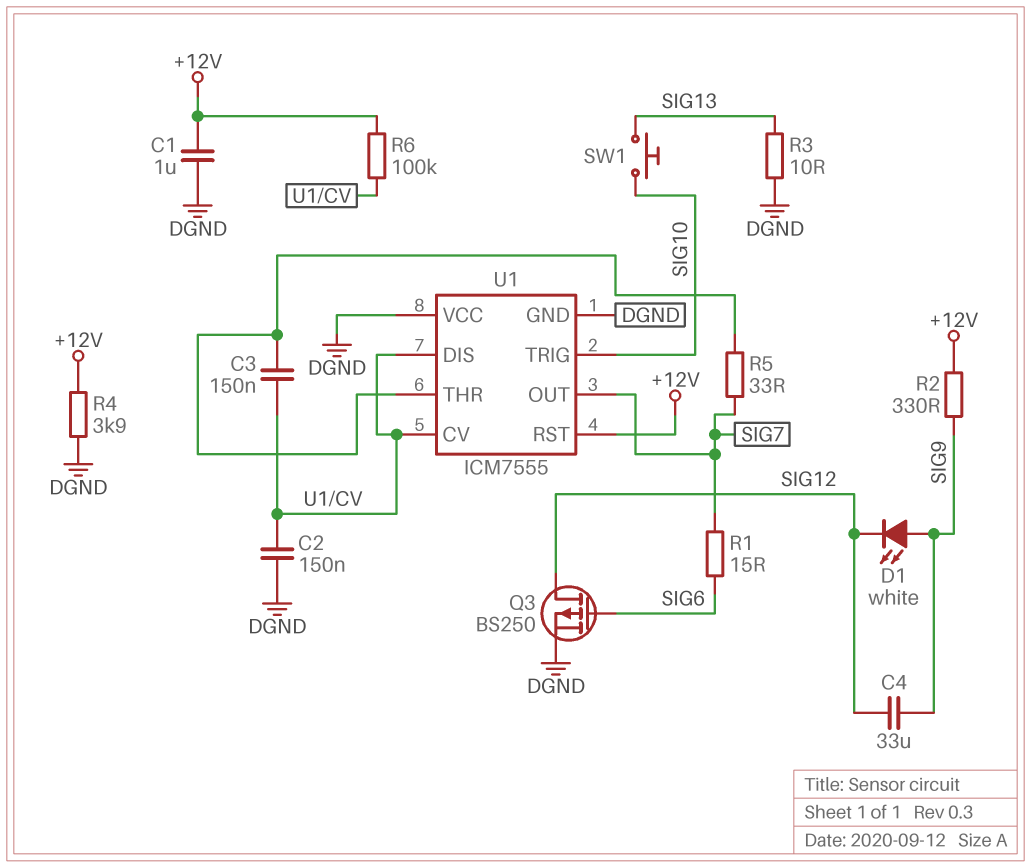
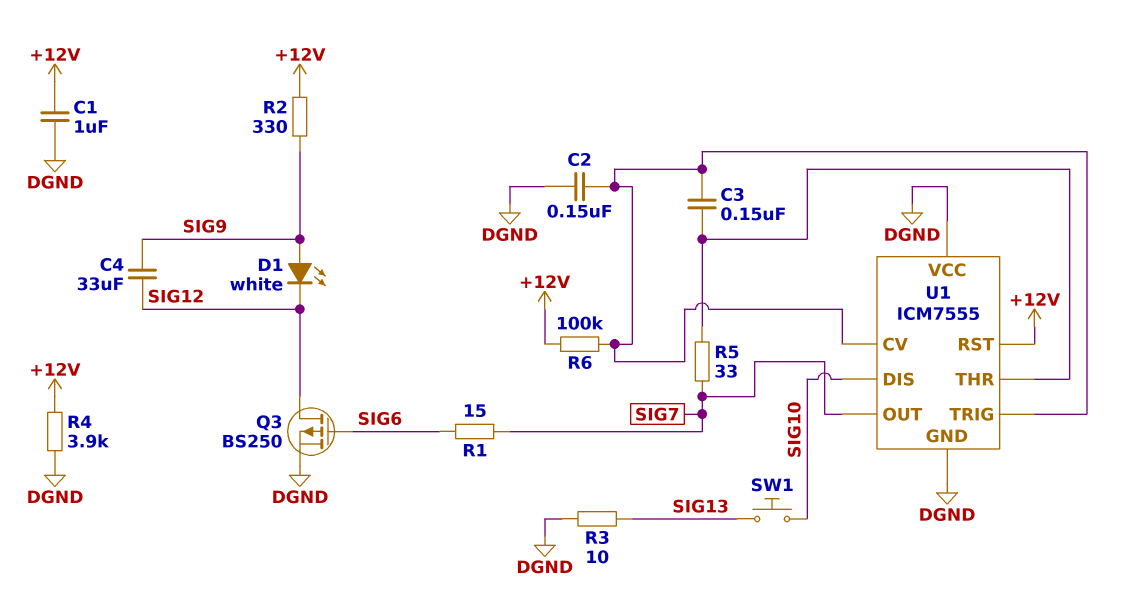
U1 pin DIS: U1/CV -> SIG10
U1 pin TRIG: SIG10 -> U1/CV

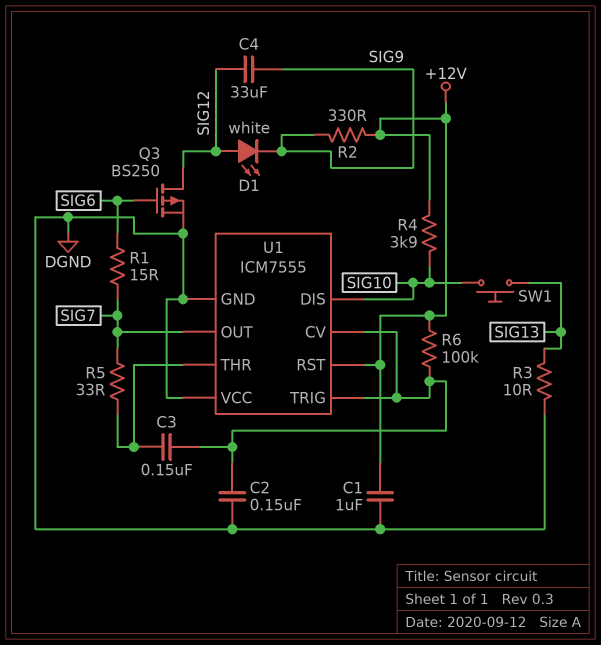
D1: LED white (A SIG9, K SIG12) -> LED white (A SIG12, K SIG9)
R4: 3.9k (+12V, DGND) -> 3.9k (+12V, SIG10)

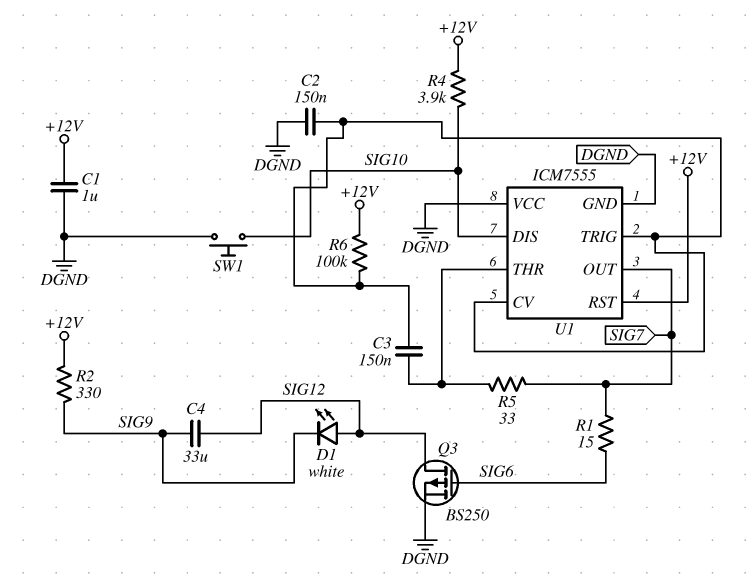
R3: 10 (DGND, SIG13) -> none
SW1: button (SIG10, SIG13) -> button (DGND, SIG10)

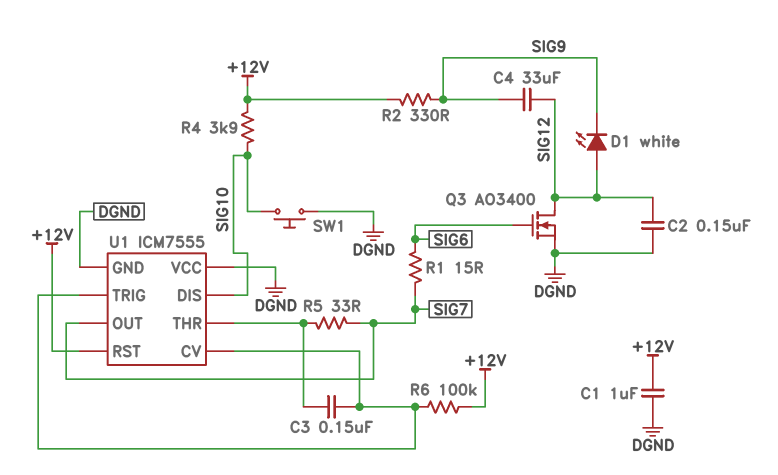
C2: 150nF (DGND, U1/CV) -> 150nF (DGND, SIG12)
Q3: PMOS BS250 (G SIG6, D SIG12, S DGND) -> NMOS AO3400 (G SIG6, D SIG12, S DGND)

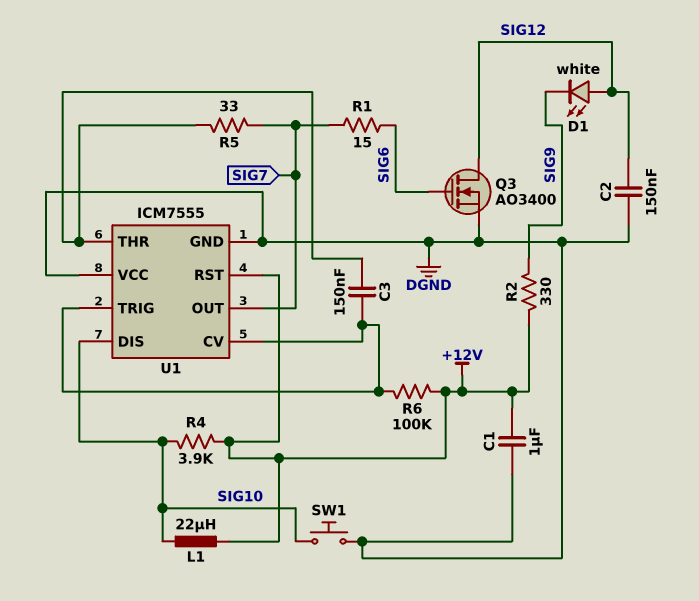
C4: 33uF (SIG9, SIG12) -> none
L1: none -> 22uH (+12V, SIG10)

